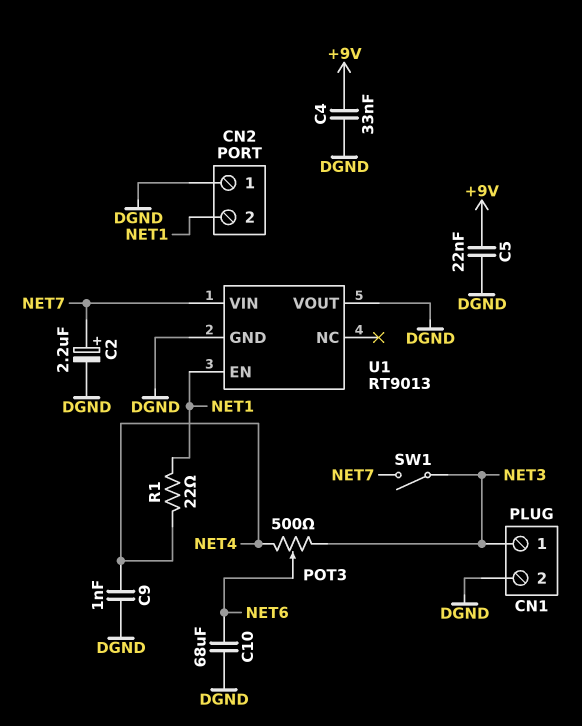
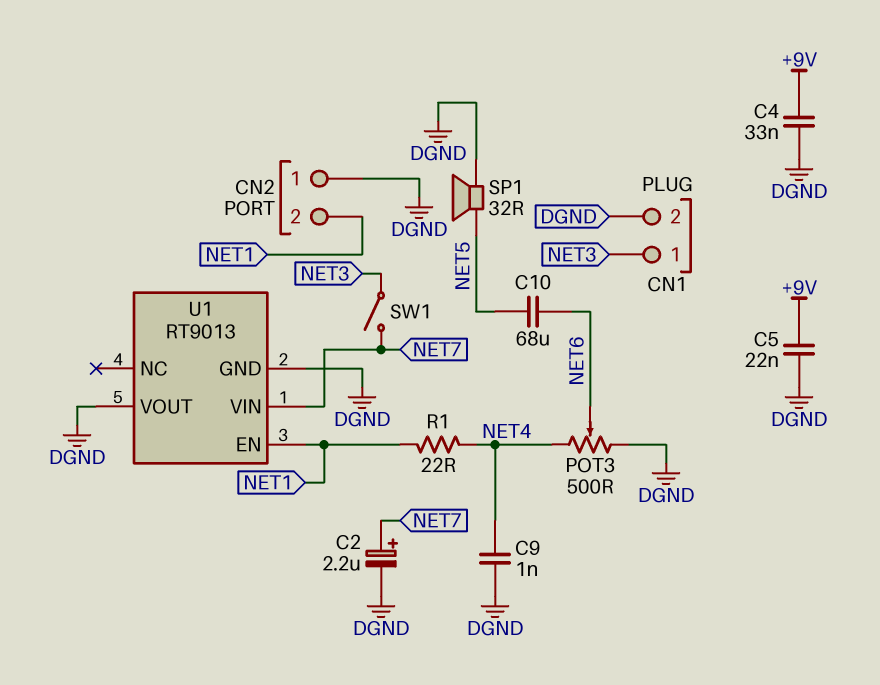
C10: 68uF (DGND, NET6) -> 68uF (NET5, NET6)
POT3: 500 (NET3, NET4, wiper NET6) -> 500 (DGND, NET4, wiper NET6)
SP1: none -> speaker 32R (DGND, NET5)

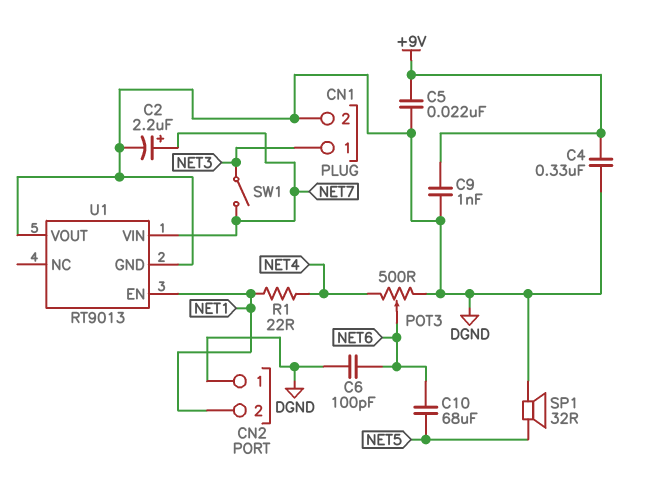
C4: 33nF (+9V, DGND) -> 330nF (+9V, DGND)
C6: none -> 100pF (DGND, NET6)
C9: 1nF (DGND, NET4) -> 1nF (+9V, DGND)

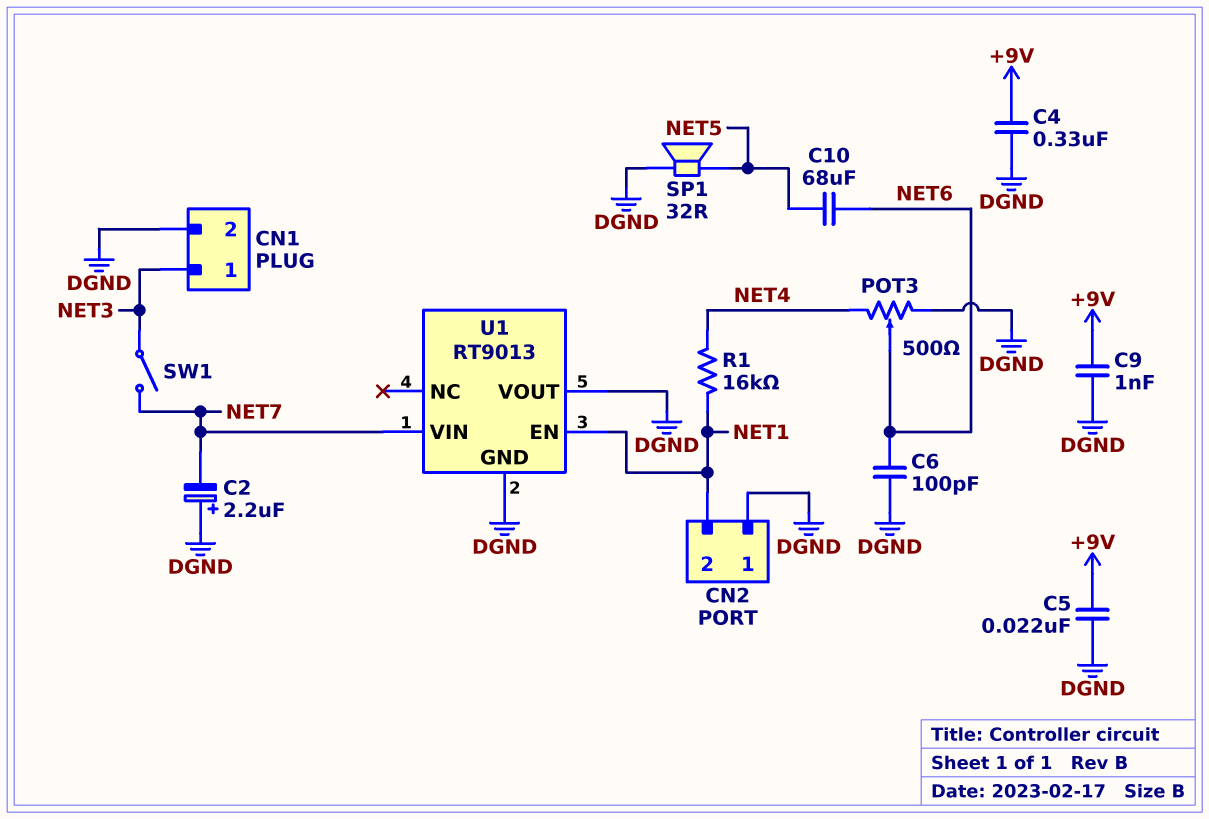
C2: 2.2uF (plus NET7, minus DGND) -> 2.2uF (plus DGND, minus NET7)
R1: 22 (NET1, NET4) -> 16k (NET1, NET4)

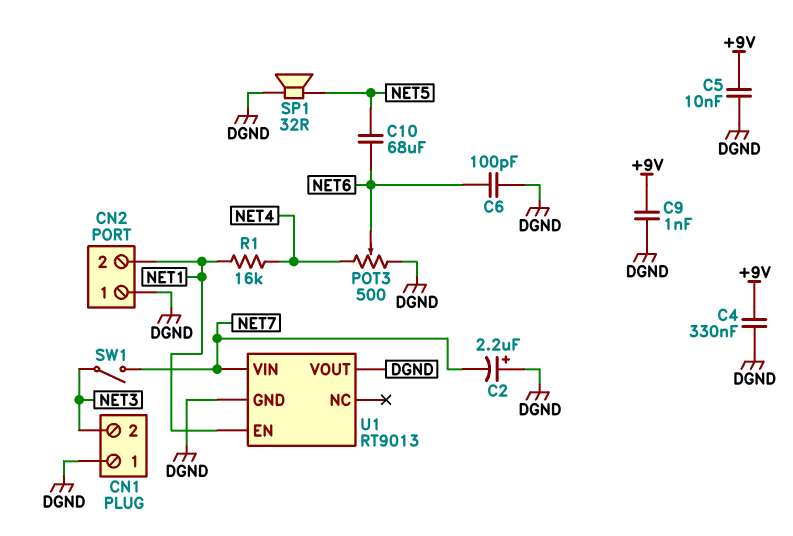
C5: 22nF (+9V, DGND) -> 10nF (+9V, DGND)
CN1 pin 1: NET3 -> DGND
CN1 pin 2: DGND -> NET3

